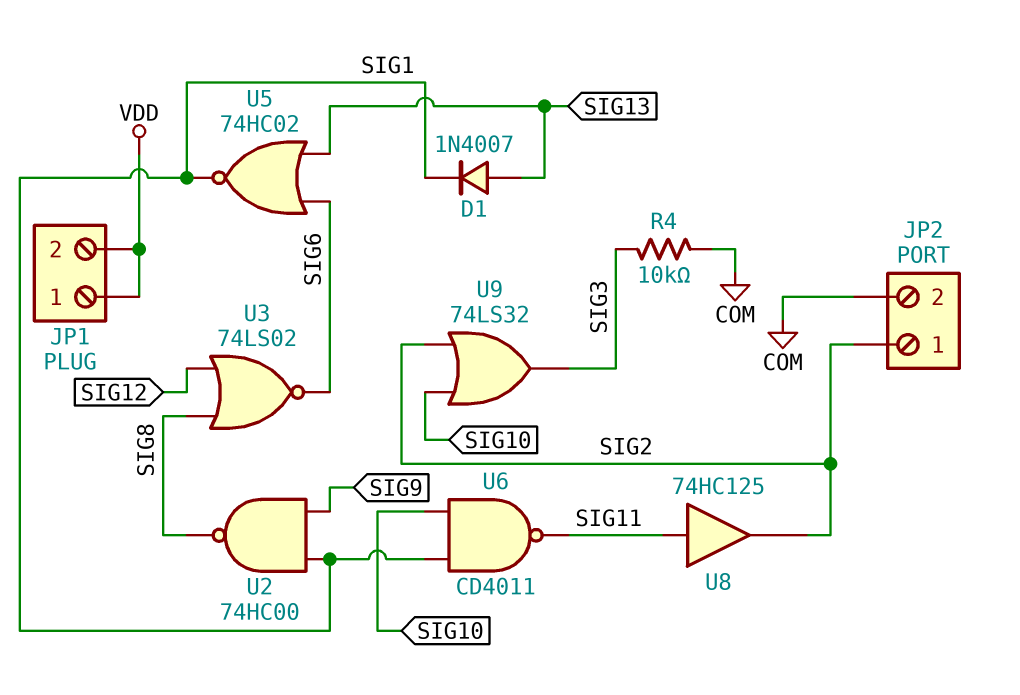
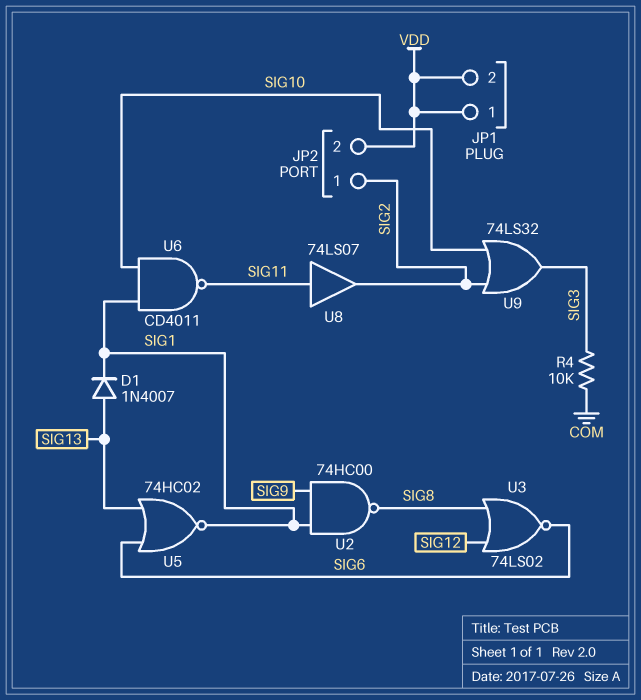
JP2 pin 2: COM -> VDD
U8: buffer 74HC125 (in SIG11, out SIG2) -> buffer 74LS07 (in SIG11, out SIG2)

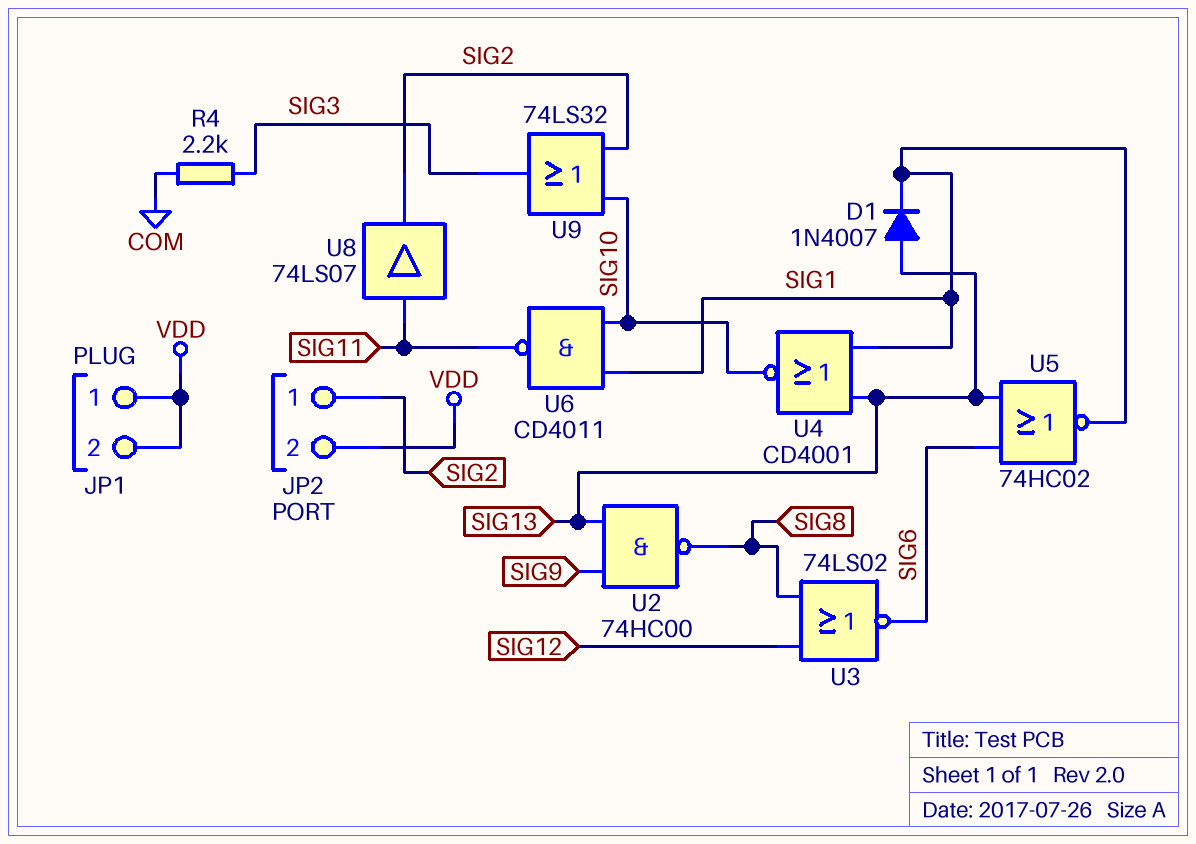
R4: 10k (COM, SIG3) -> 2.2k (COM, SIG3)
U2: NAND 74HC00 (in SIG1, in SIG9, out SIG8) -> NAND 74HC00 (in SIG9, in SIG13, out SIG8)
U4: none -> NOR CD4001 (in SIG1, in SIG13, out SIG10)

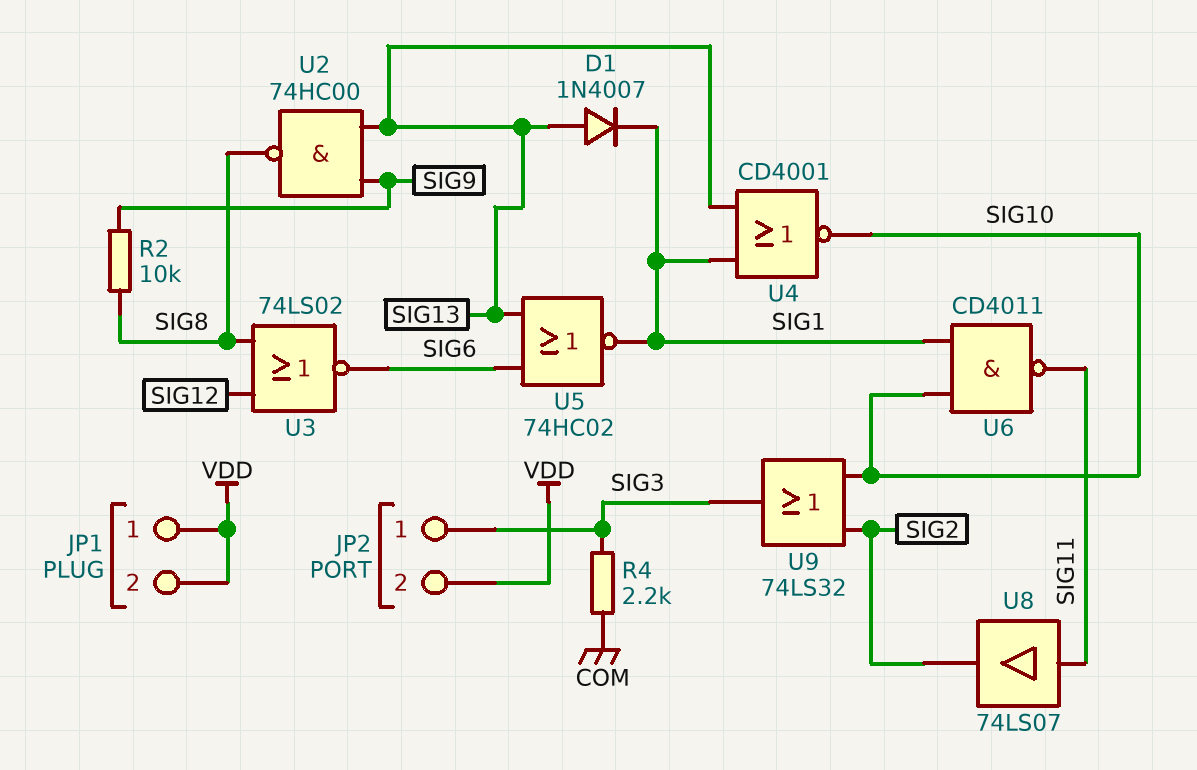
JP2 pin 1: SIG2 -> SIG3
R2: none -> 10k (SIG8, SIG9)

